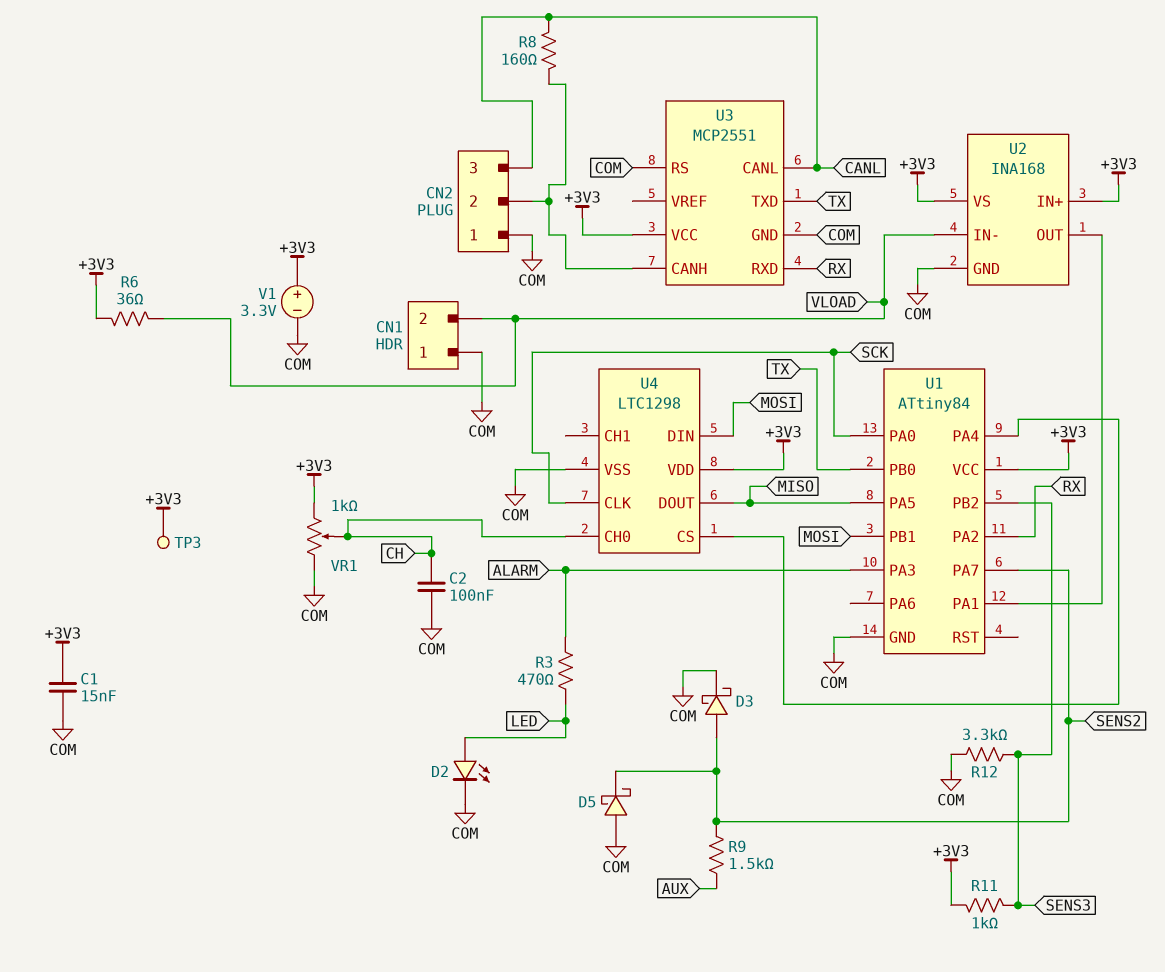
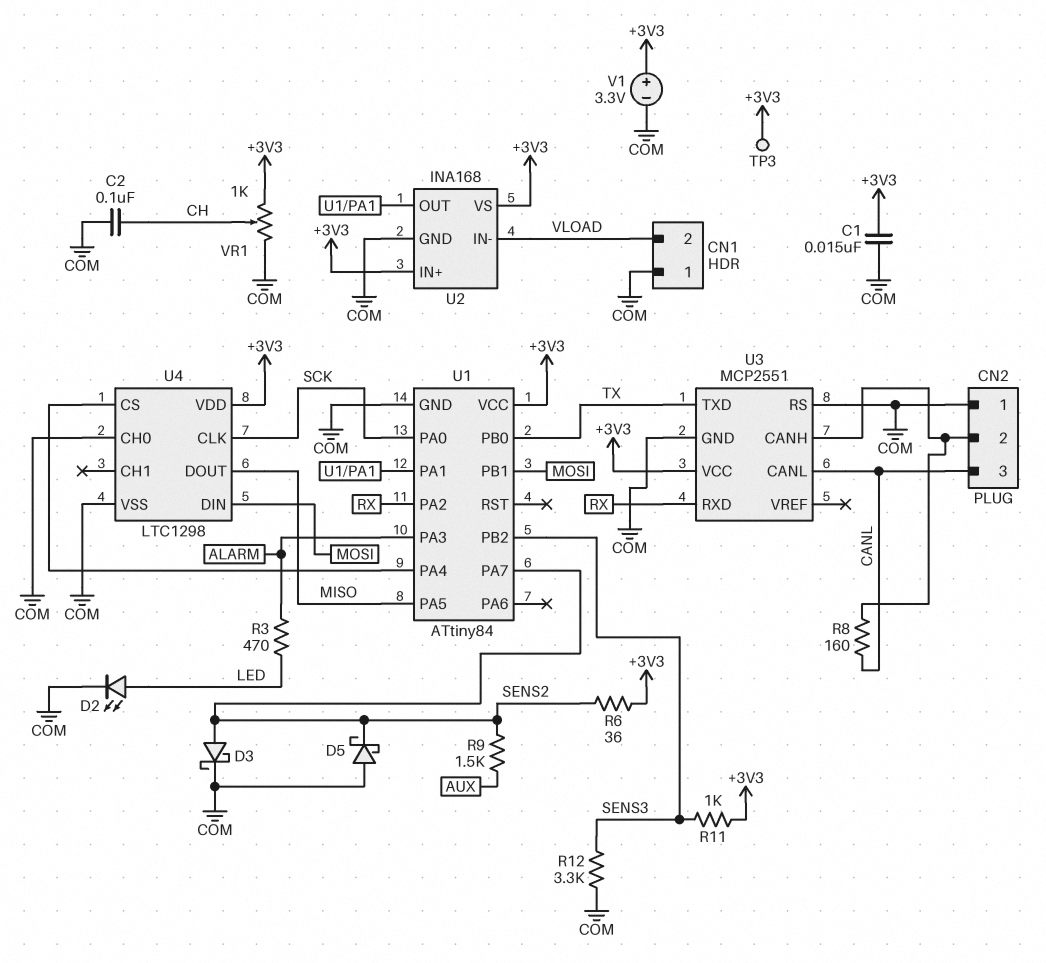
R6: 36 (+3V3, VLOAD) -> 36 (+3V3, SENS2)
U4 pin CH0: CH -> COM

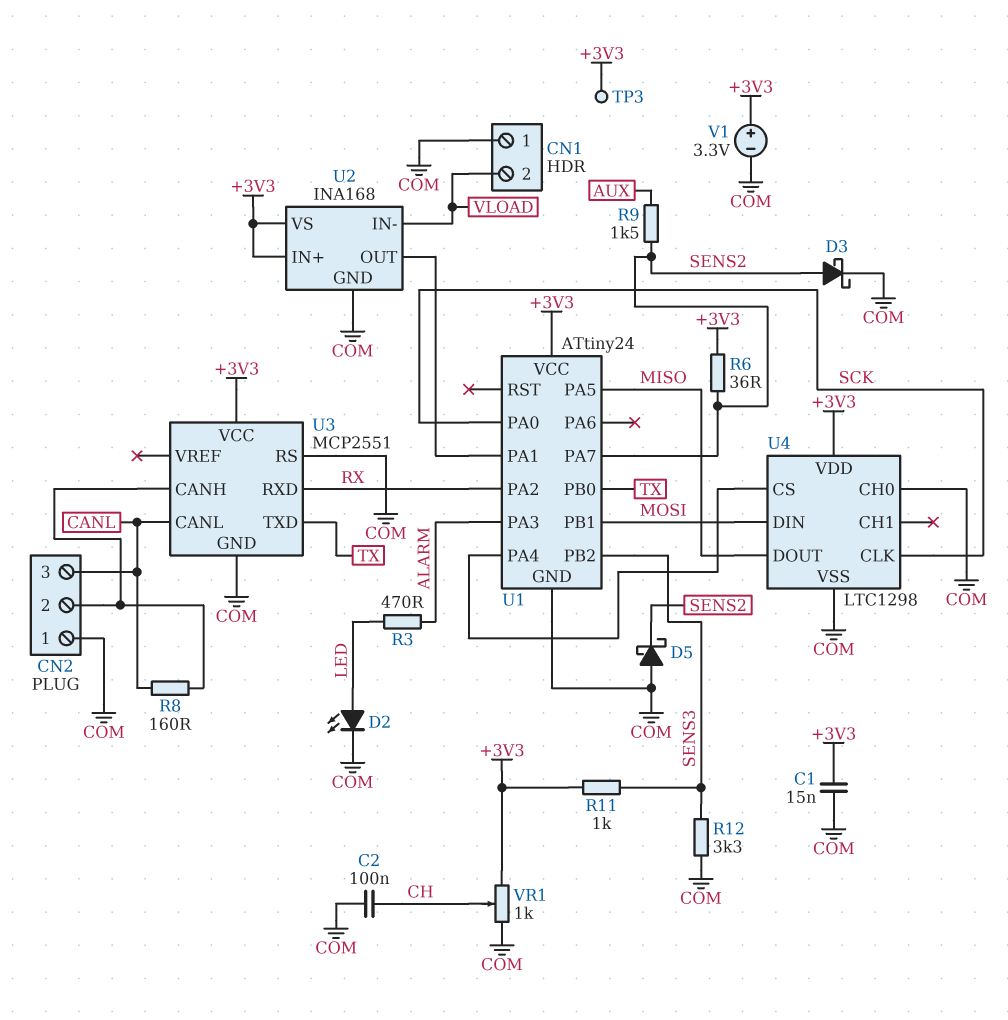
U1: ATtiny84 -> ATtiny24

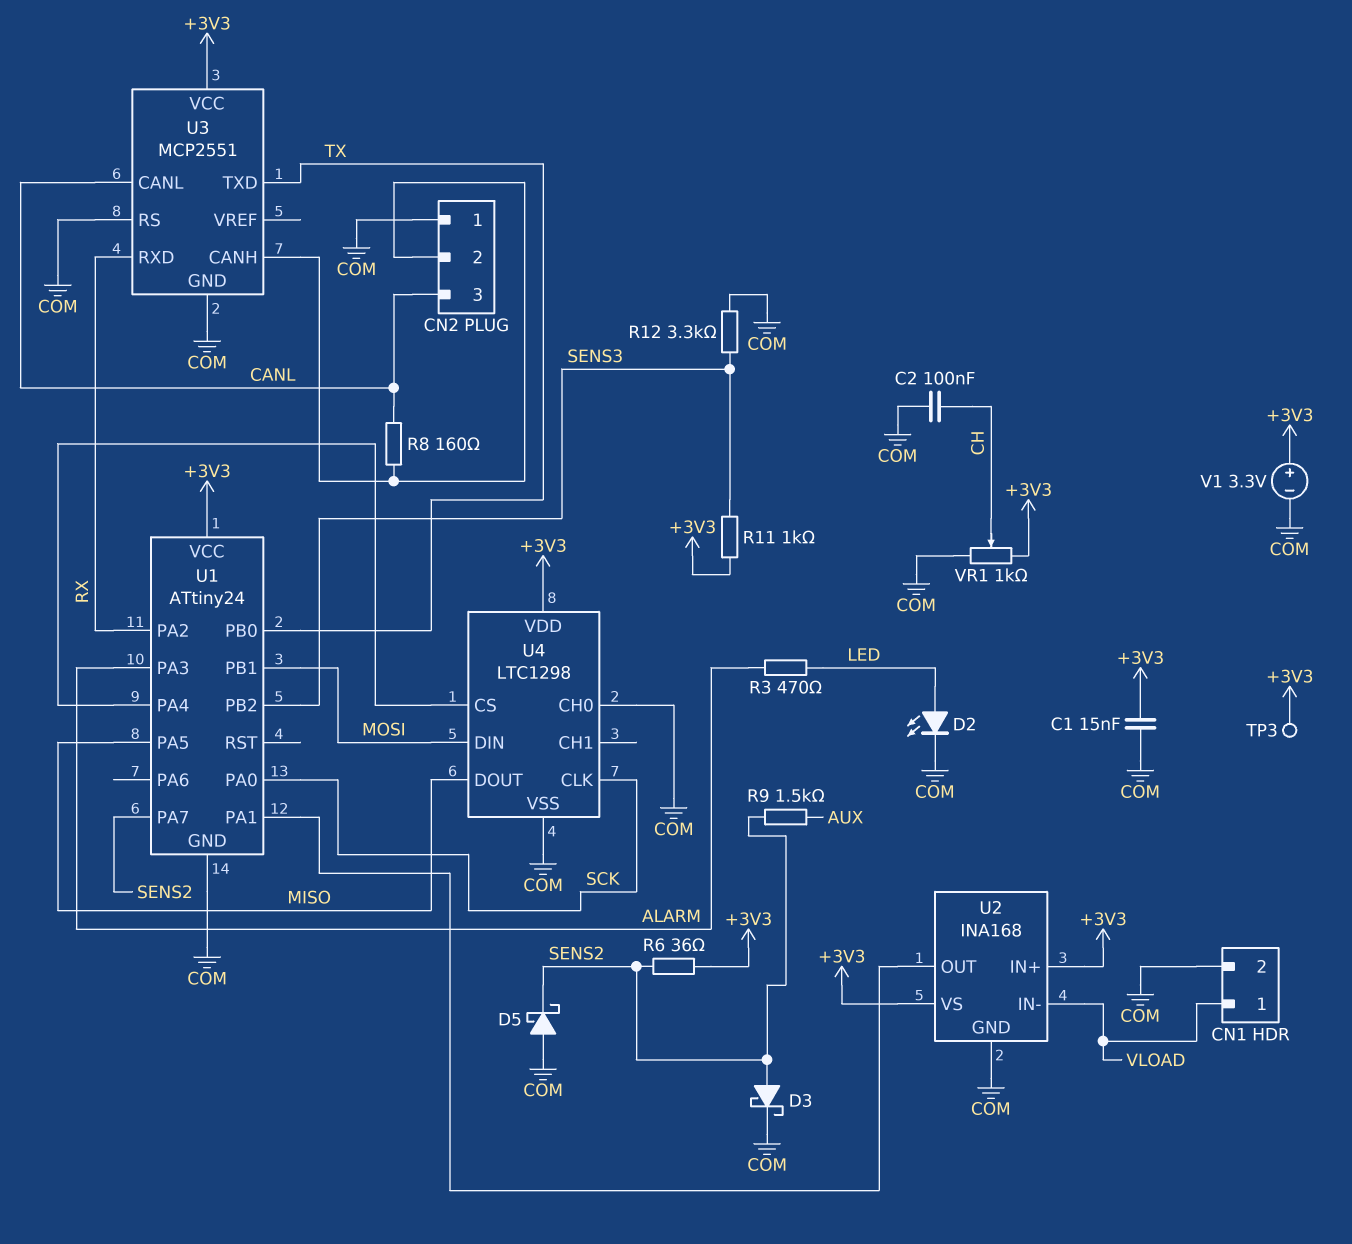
CN1 pin 1: COM -> VLOAD
CN1 pin 2: VLOAD -> COM

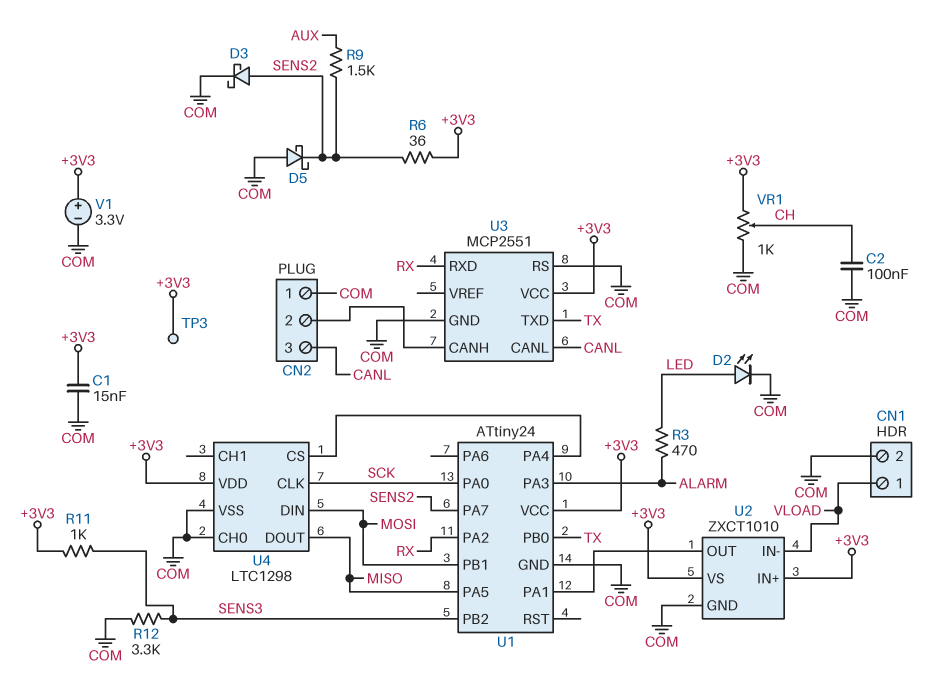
R8: 160 (CANL, CN2/2) -> none
U2: INA168 -> ZXCT1010

